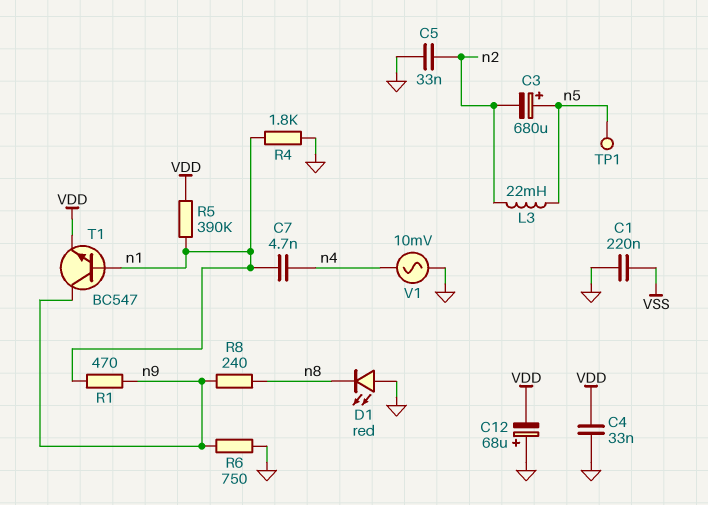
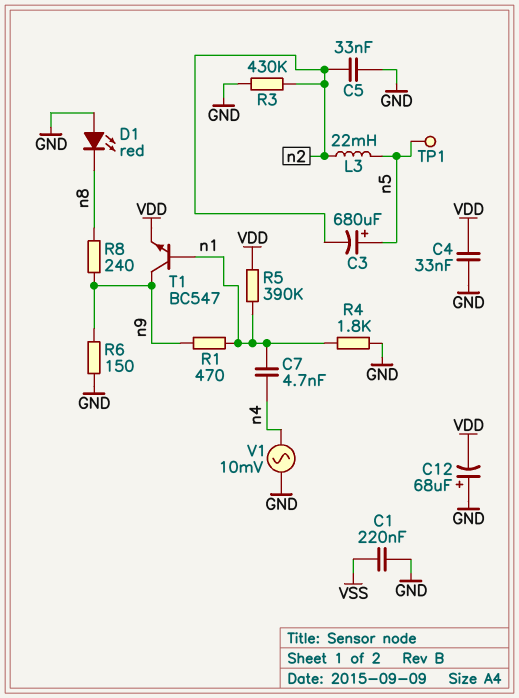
R3: none -> 430k (GND, n2)
R6: 750 (GND, n9) -> 150 (GND, n9)

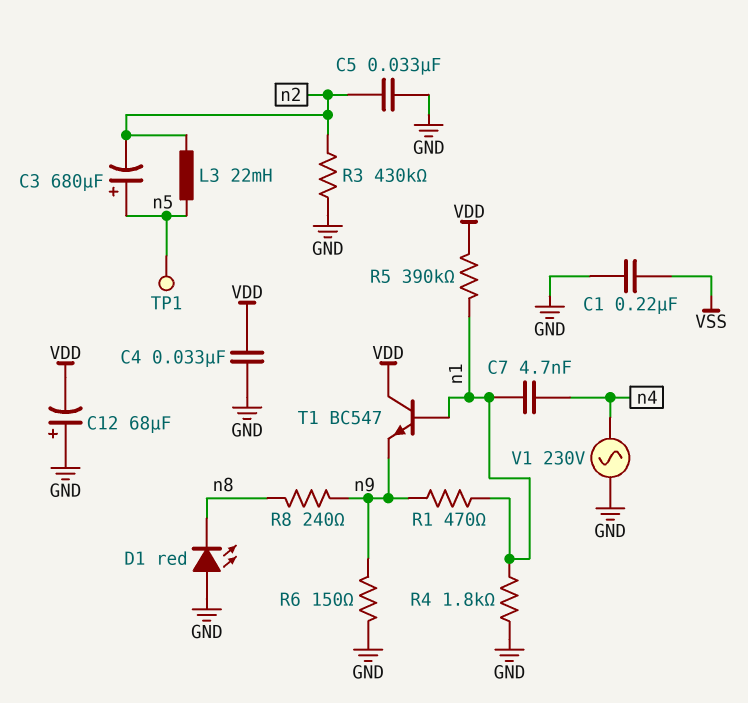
T1: NPN BC547 (B n1, C n9, E VDD) -> NPN BC547 (B n1, C VDD, E n9)
V1: AC 10mV (GND, n4) -> AC 230V (GND, n4)

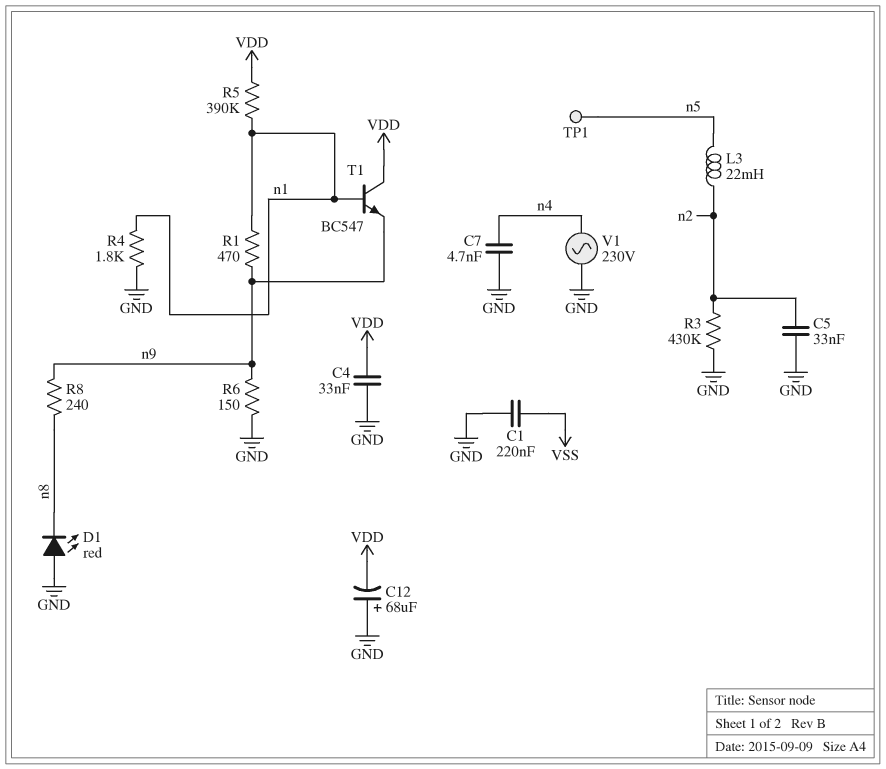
C3: 680uF (plus n5, minus n2) -> none
C7: 4.7nF (n1, n4) -> 4.7nF (GND, n4)

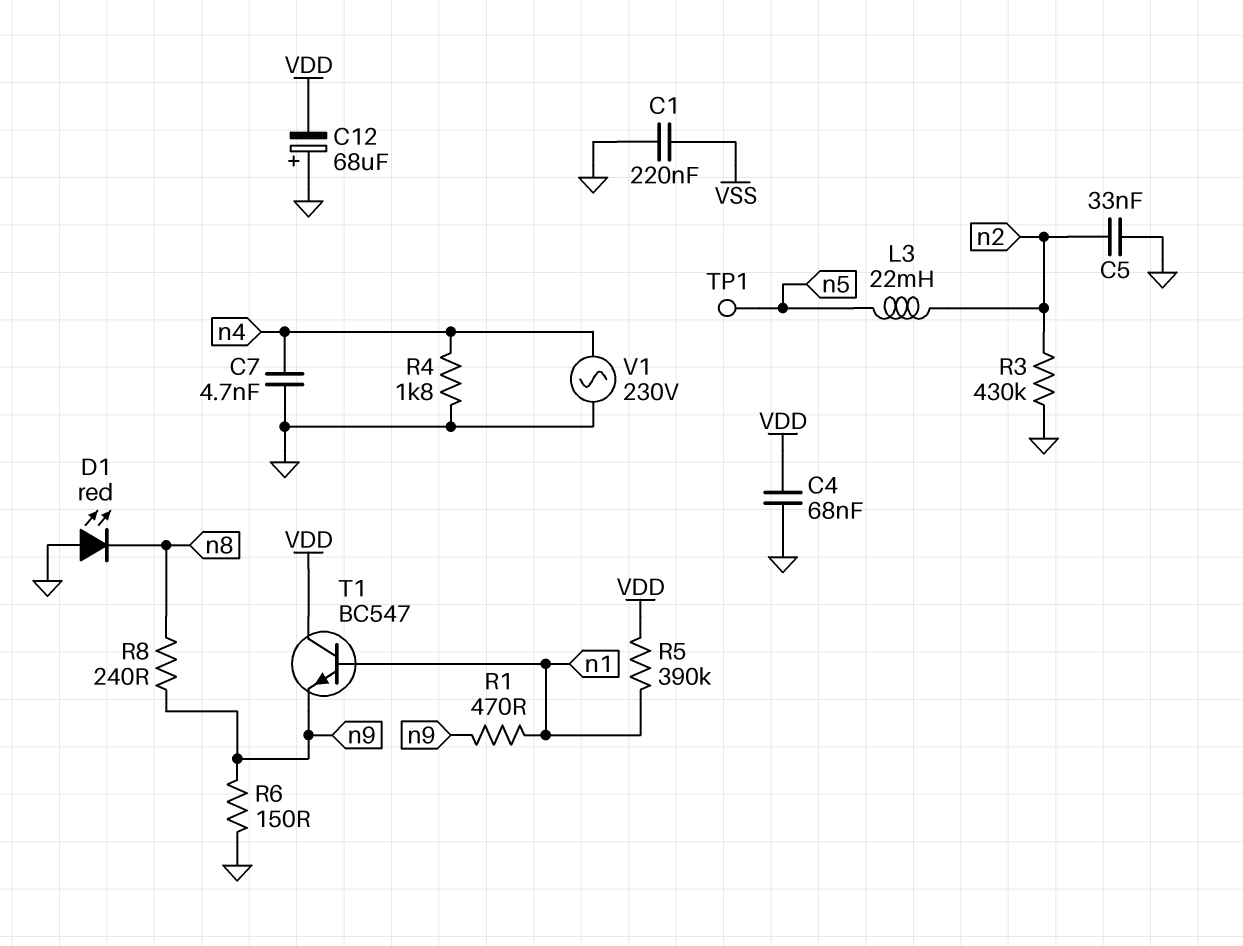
C4: 33nF (GND, VDD) -> 68nF (GND, VDD)
R4: 1.8k (GND, n1) -> 1.8k (GND, n4)

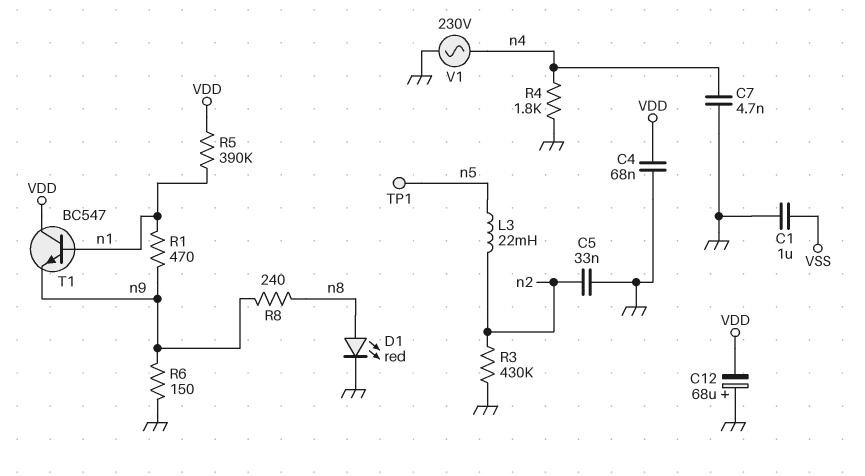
C1: 220nF (GND, VSS) -> 1uF (GND, VSS)
D1: LED red (A GND, K n8) -> LED red (A n8, K GND)

